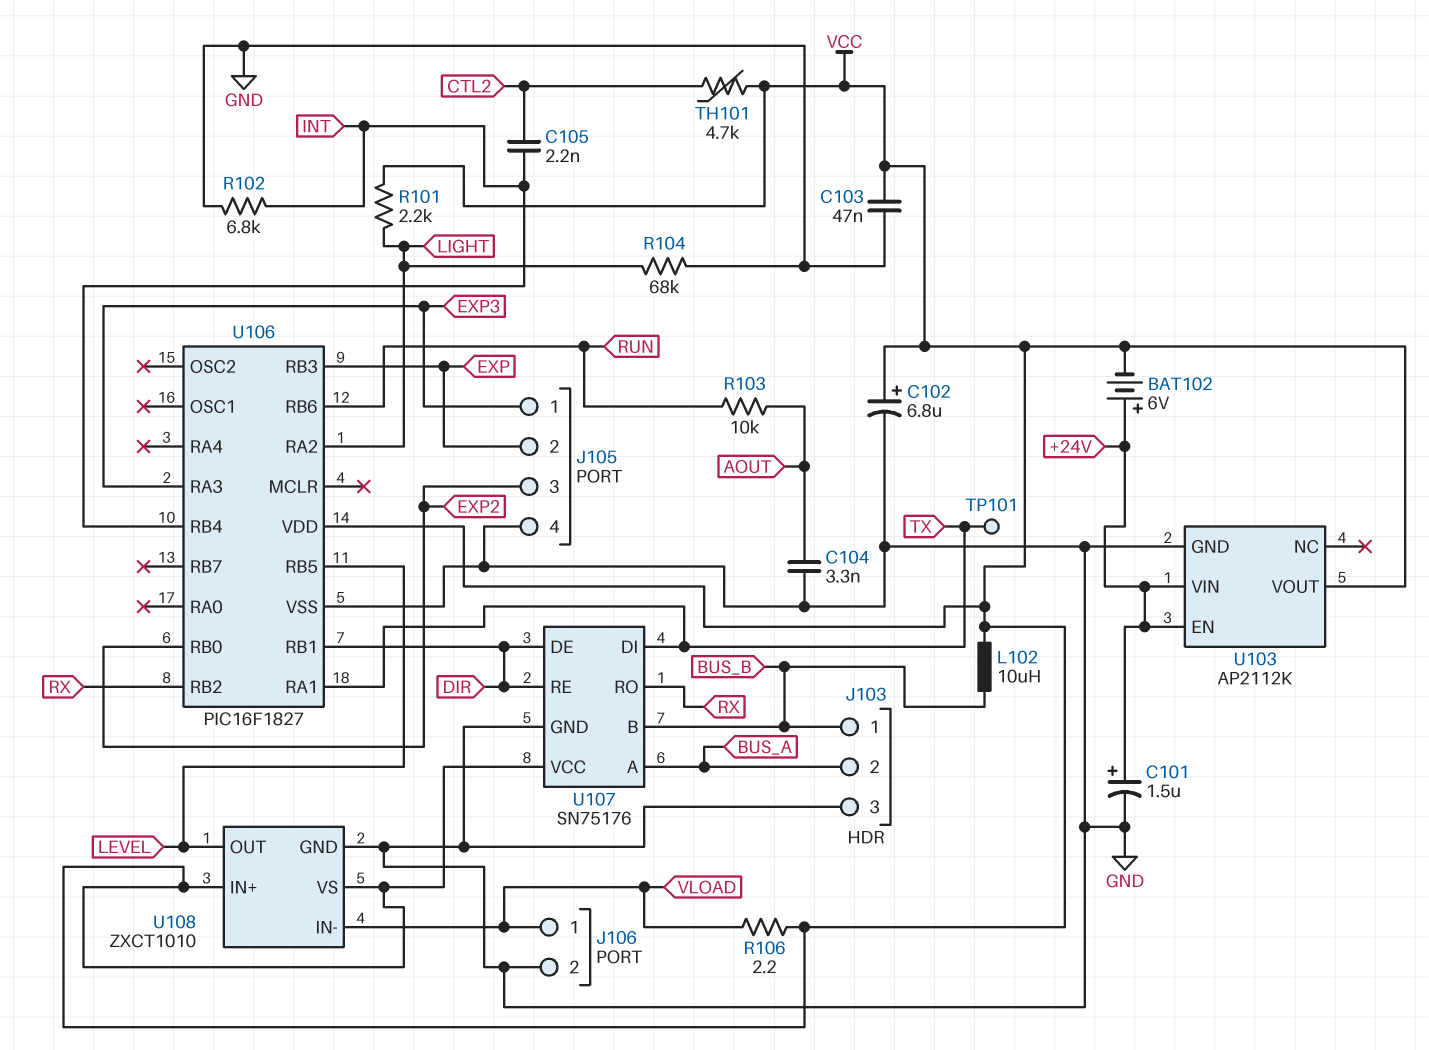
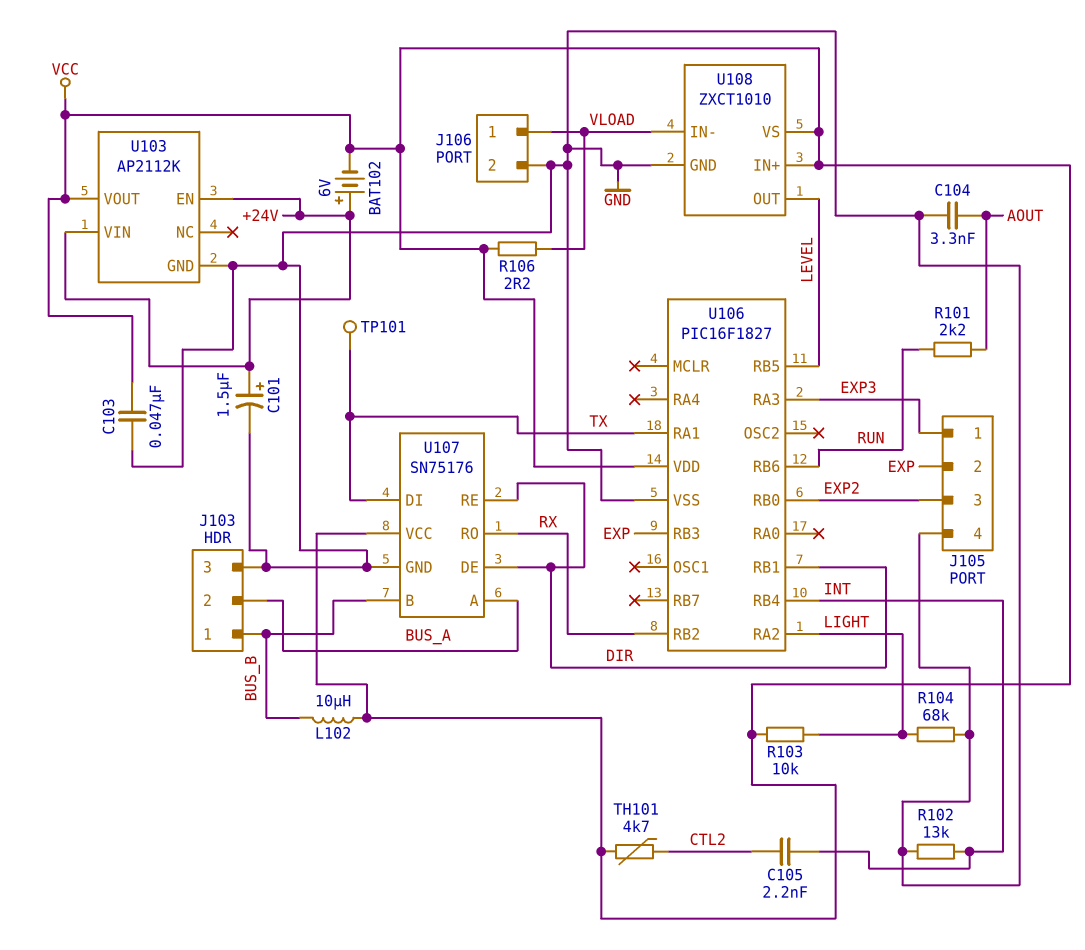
C102: 6.8uF (plus VCC, minus GND) -> none
R101: 2.2k (LIGHT, VCC) -> 2.2k (AOUT, RUN)
R102: 6.8k (GND, INT) -> 13k (GND, INT)
R103: 10k (AOUT, RUN) -> 10k (LIGHT, VCC)

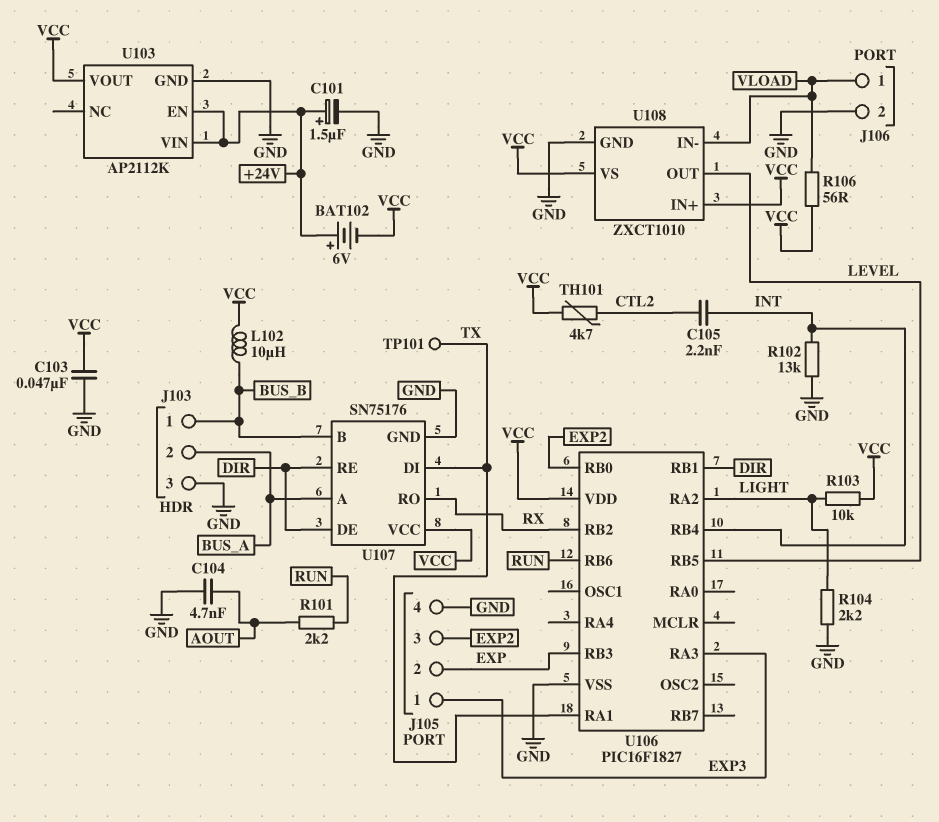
C104: 3.3nF (AOUT, GND) -> 4.7nF (AOUT, GND)
R104: 68k (GND, LIGHT) -> 2.2k (GND, LIGHT)
R106: 2.2 (VCC, VLOAD) -> 56 (VCC, VLOAD)

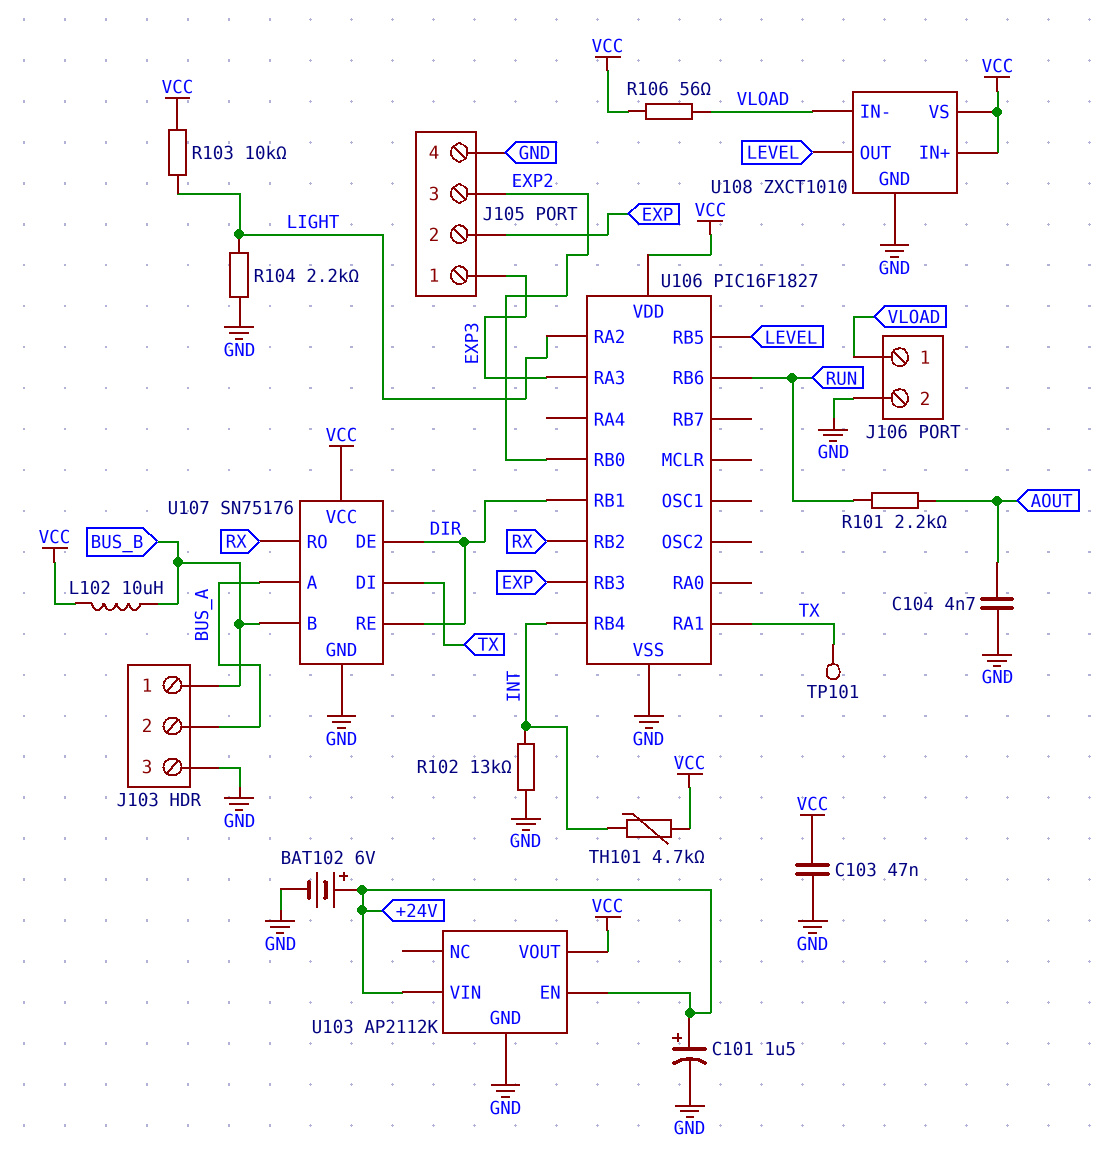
BAT102: 6V (plus +24V, minus VCC) -> 6V (plus +24V, minus GND)
C105: 2.2nF (CTL2, INT) -> none
TH101: 4.7k (CTL2, VCC) -> 4.7k (INT, VCC)

